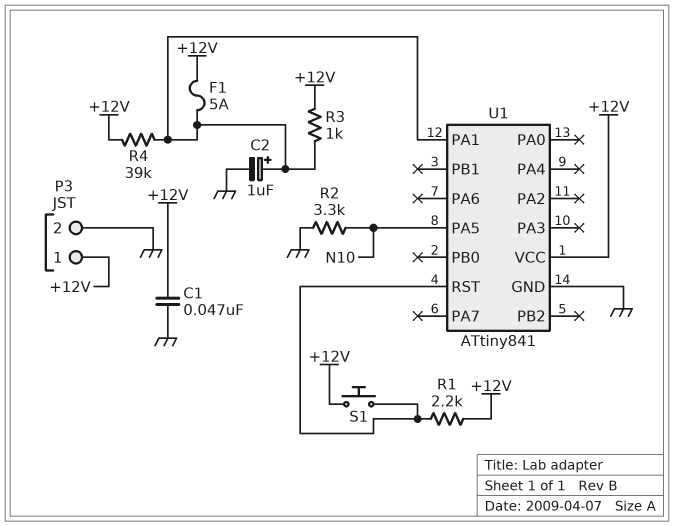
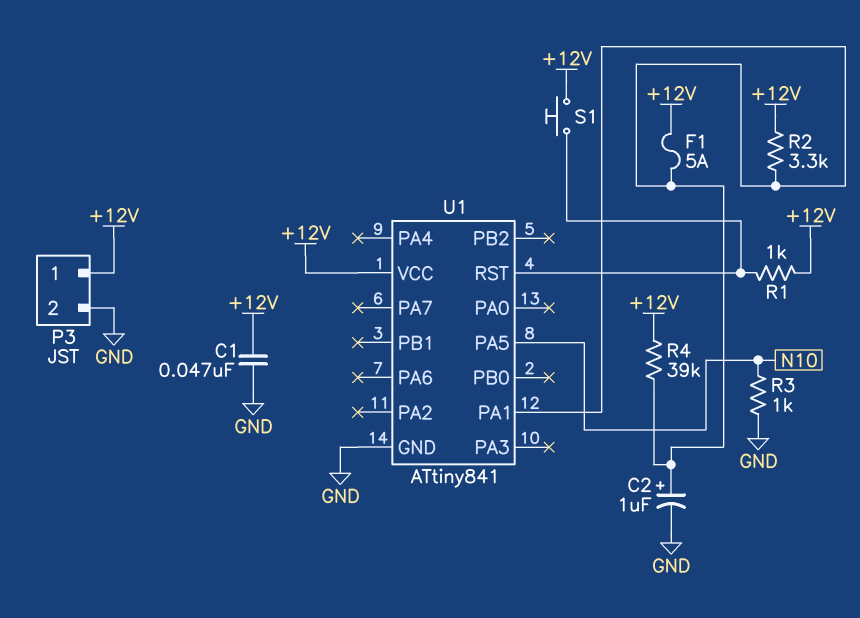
R1: 2.2k (+12V, U1/RST) -> 1k (+12V, U1/RST)
R2: 3.3k (GND, N10) -> 3.3k (+12V, U1/PA1)
R3: 1k (+12V, U1/PA1) -> 1k (GND, N10)

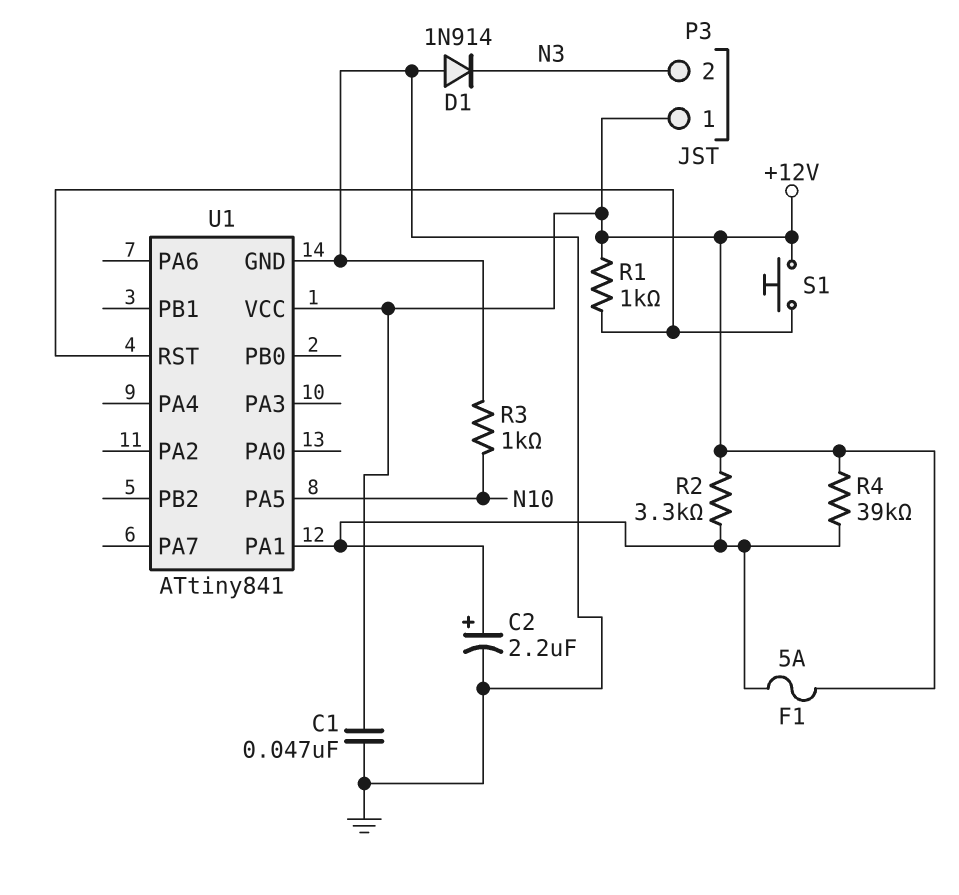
C2: 1uF (plus U1/PA1, minus GND) -> 2.2uF (plus U1/PA1, minus GND)
D1: none -> diode 1N914 (A GND, K N3)
P3 pin 2: GND -> N3

